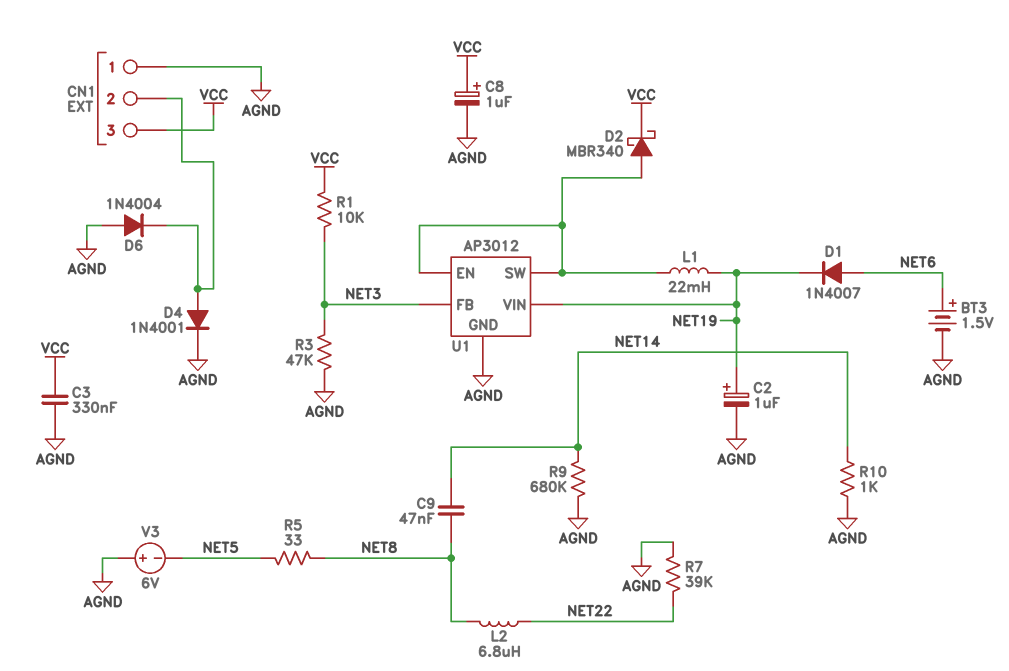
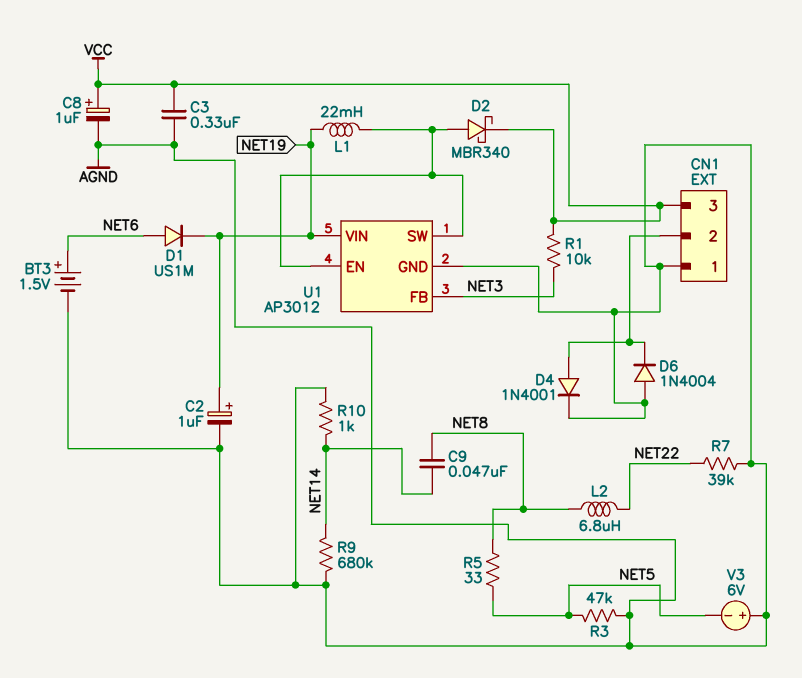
D1: diode 1N4007 (A NET6, K NET19) -> diode US1M (A NET6, K NET19)
R3: 47k (AGND, NET3) -> 47k (AGND, NET5)

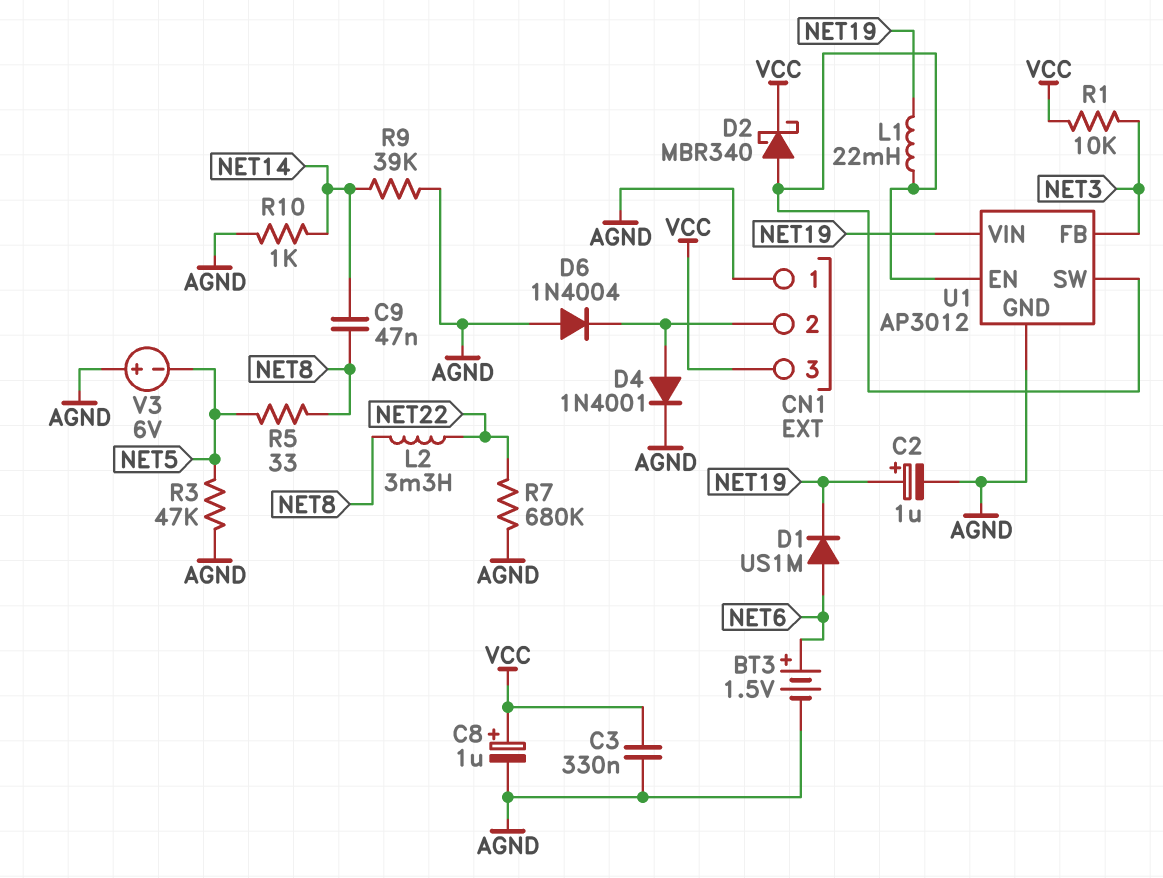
L2: 6.8uH (NET8, NET22) -> 3.3mH (NET8, NET22)
R7: 39k (AGND, NET22) -> 680k (AGND, NET22)
R9: 680k (AGND, NET14) -> 39k (AGND, NET14)

